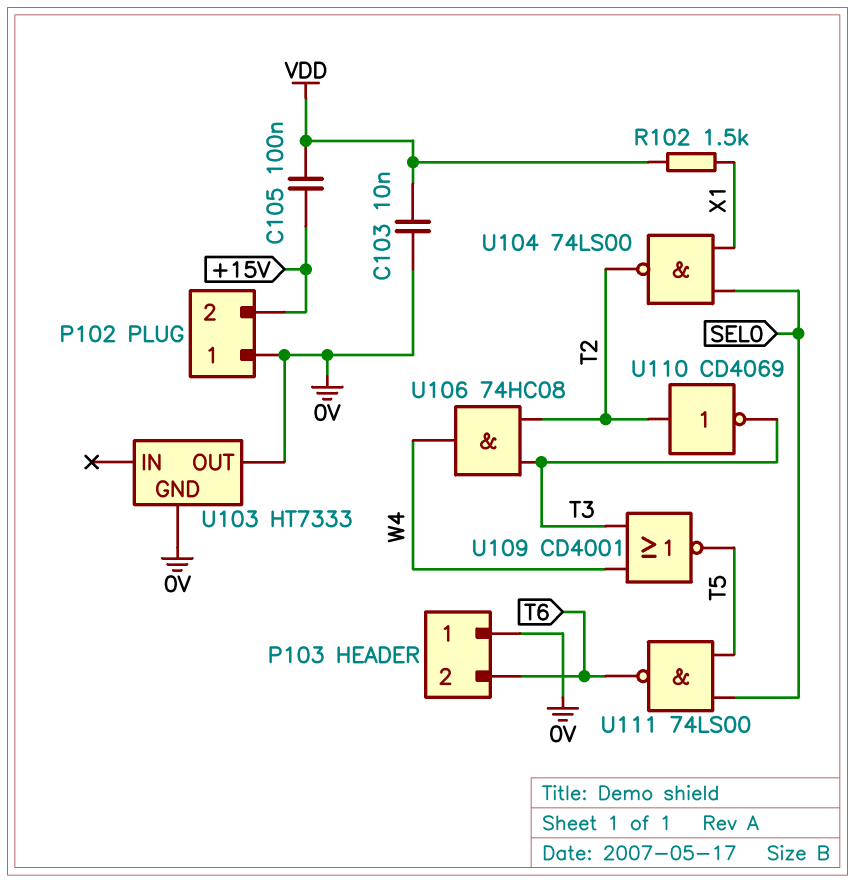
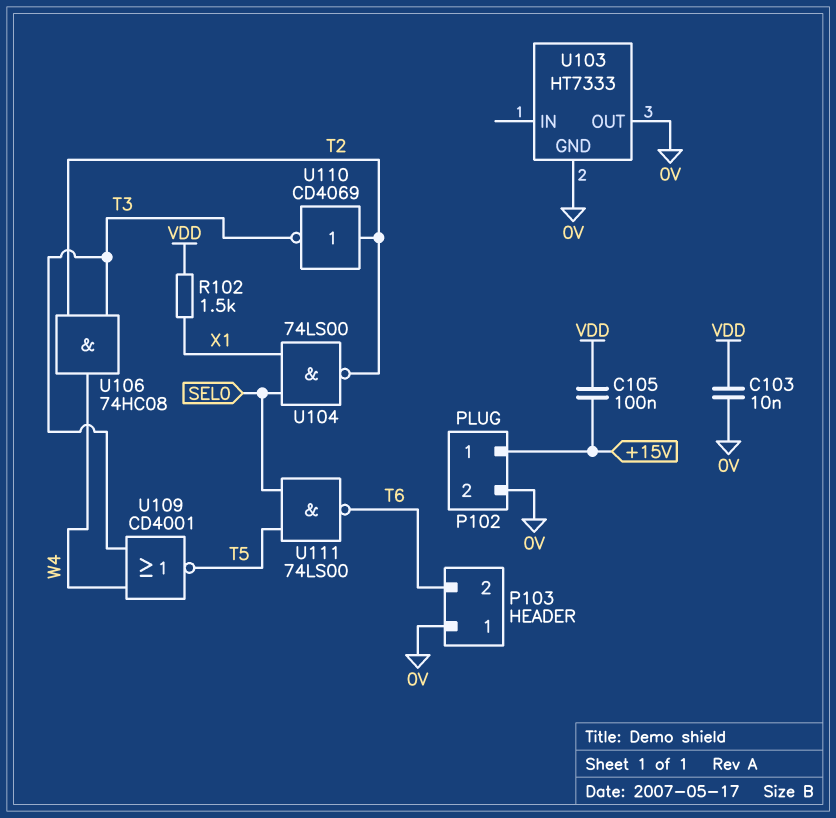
P102 pin 1: 0V -> +15V
P102 pin 2: +15V -> 0V

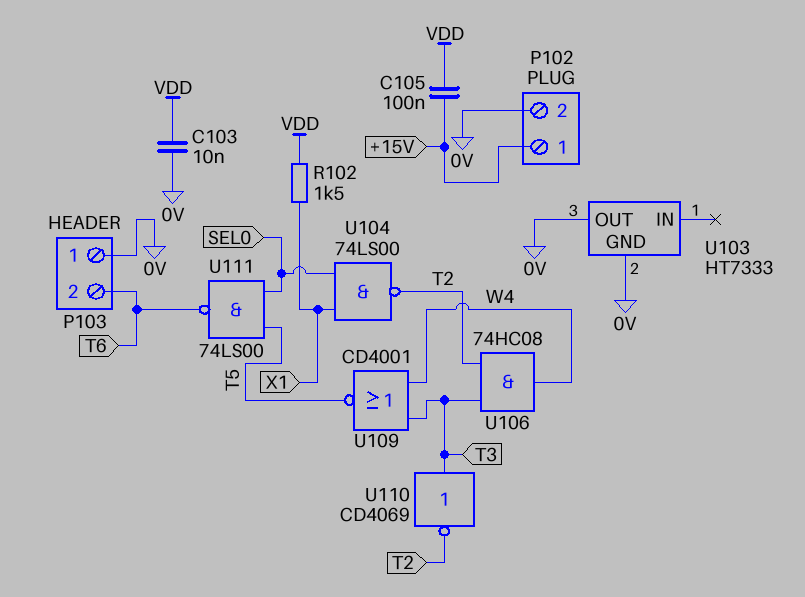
U110: NOT CD4069 (in T2, out T3) -> NOT CD4069 (in T3, out T2)

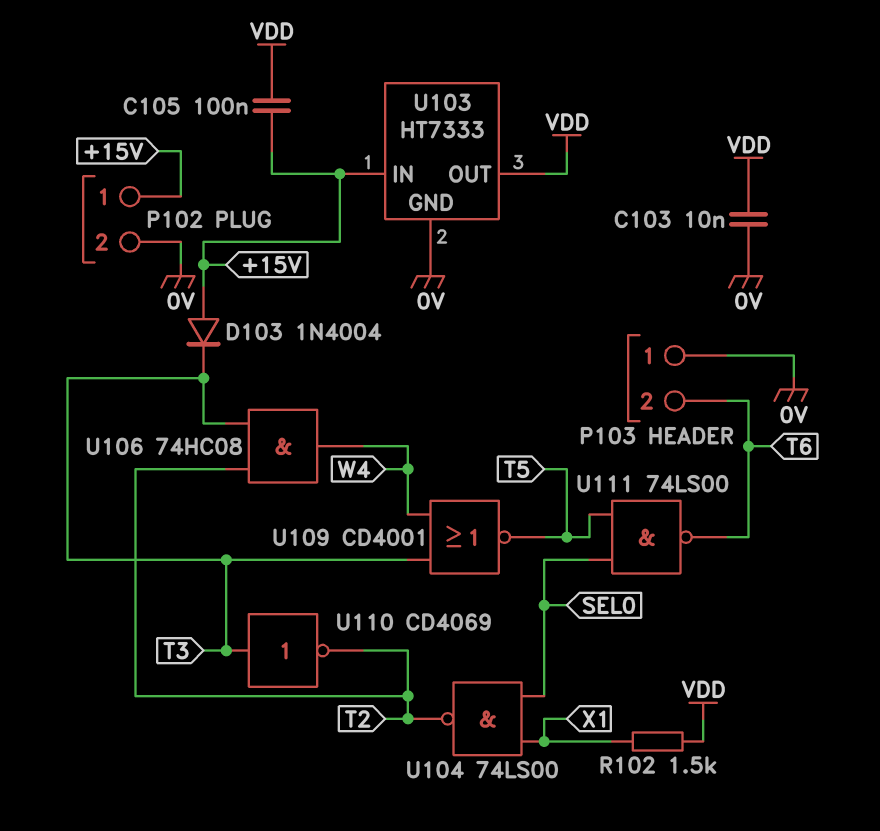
D103: none -> diode 1N4004 (A +15V, K T3)
U103 pin IN: none -> +15V
U103 pin OUT: 0V -> VDD

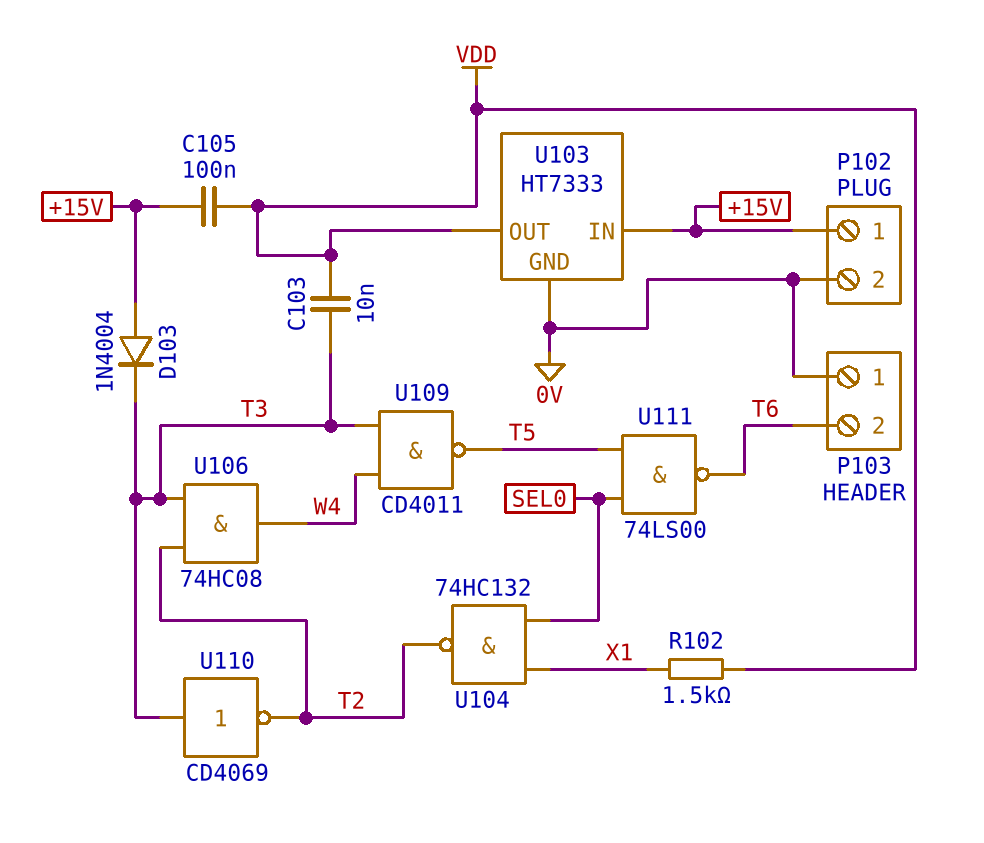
C103: 10nF (0V, VDD) -> 10nF (T3, VDD)
U104: NAND 74LS00 (in SEL0, in X1, out T2) -> NAND 74HC132 (in SEL0, in X1, out T2)
U109: NOR CD4001 (in T3, in W4, out T5) -> NAND CD4011 (in T3, in W4, out T5)

